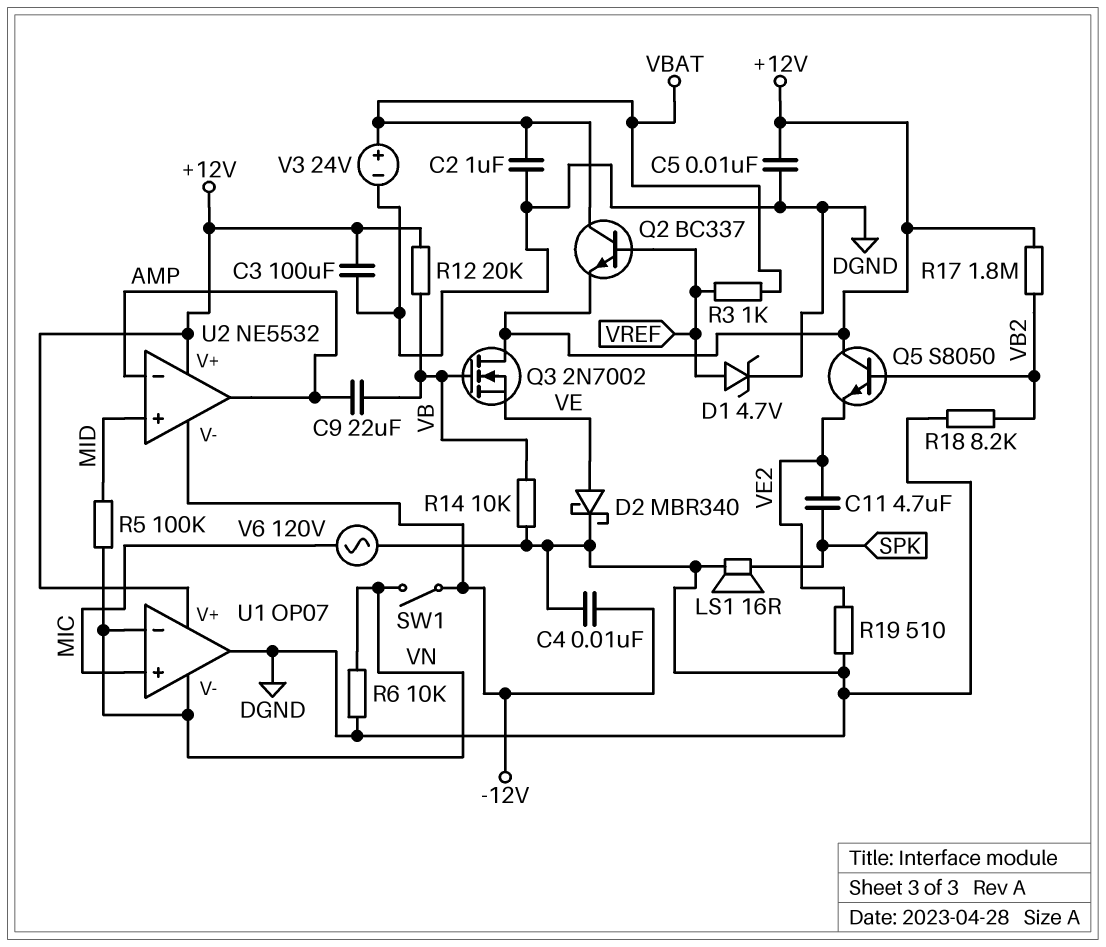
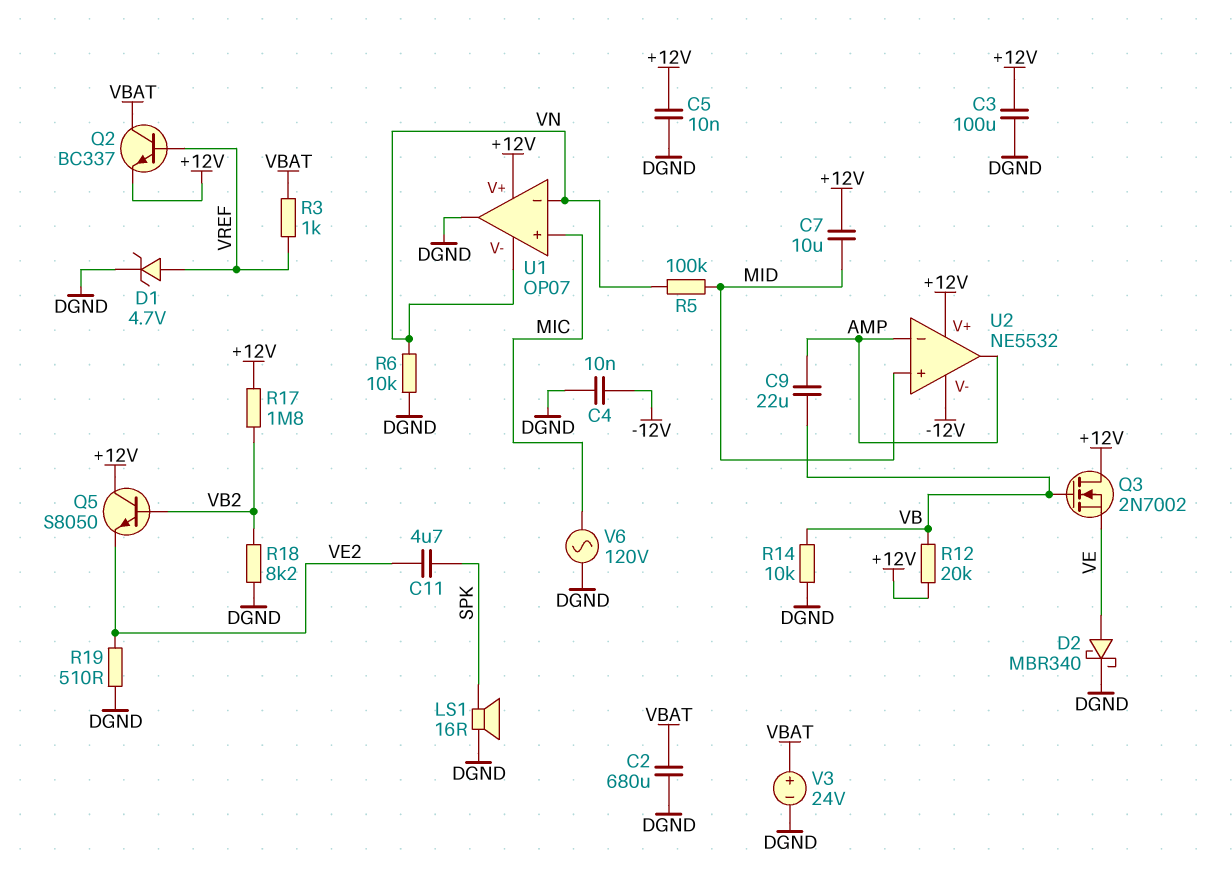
C2: 1uF (DGND, VBAT) -> 680uF (DGND, VBAT)
C7: none -> 10uF (+12V, MID)
SW1: switch (-12V, VN) -> none

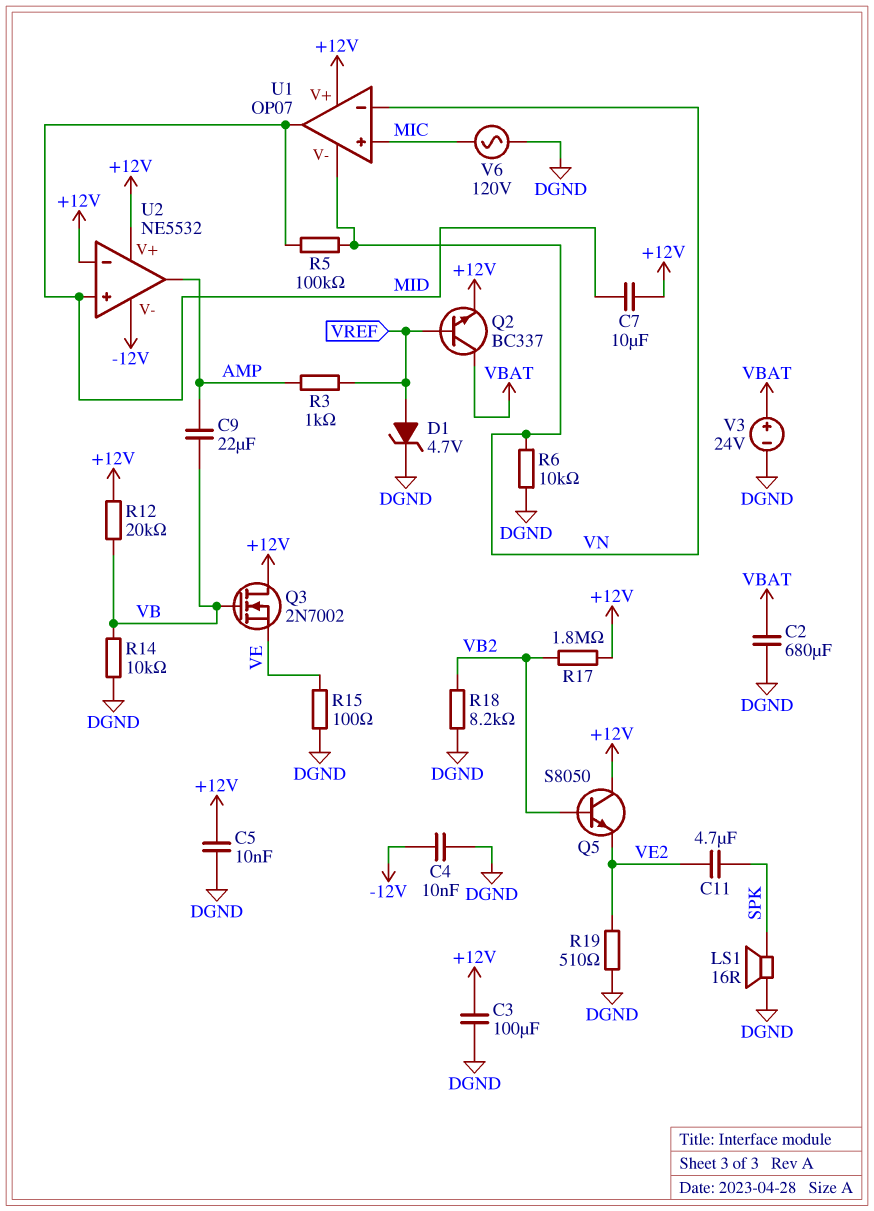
D2: schottky MBR340 (A VE, K DGND) -> none
R3: 1k (VBAT, VREF) -> 1k (AMP, VREF)
R15: none -> 100 (DGND, VE)
U1 pin out: DGND -> MID
U2 pin in-: AMP -> +12V

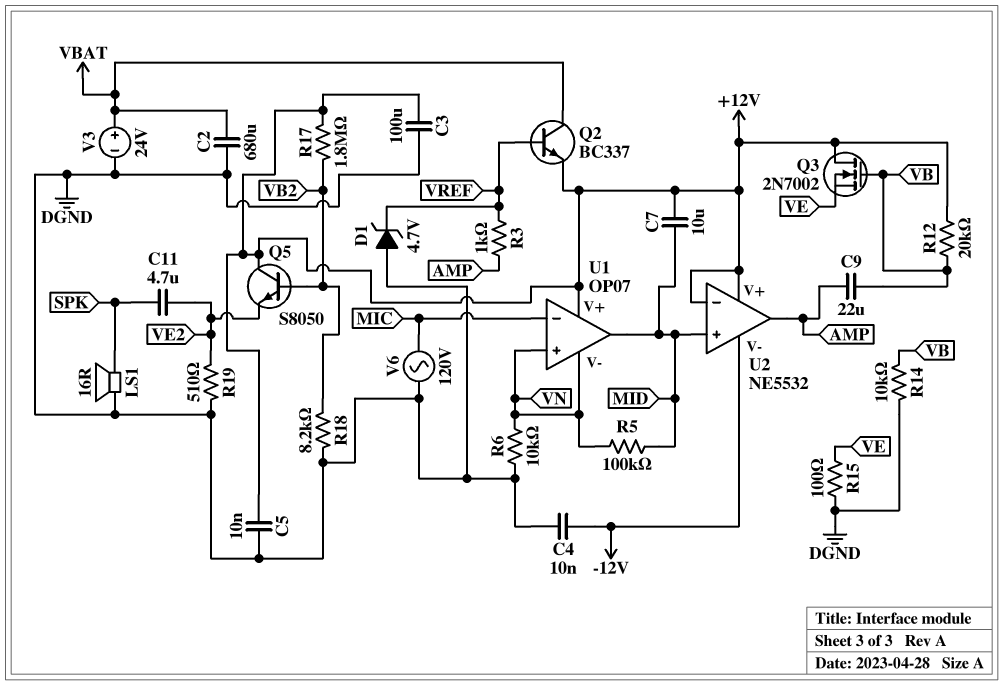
D1: zener 4.7V (A VREF, K DGND) -> zener 4.7V (A DGND, K VREF)
U1 pin in+: MIC -> VN
U1 pin in-: VN -> MIC

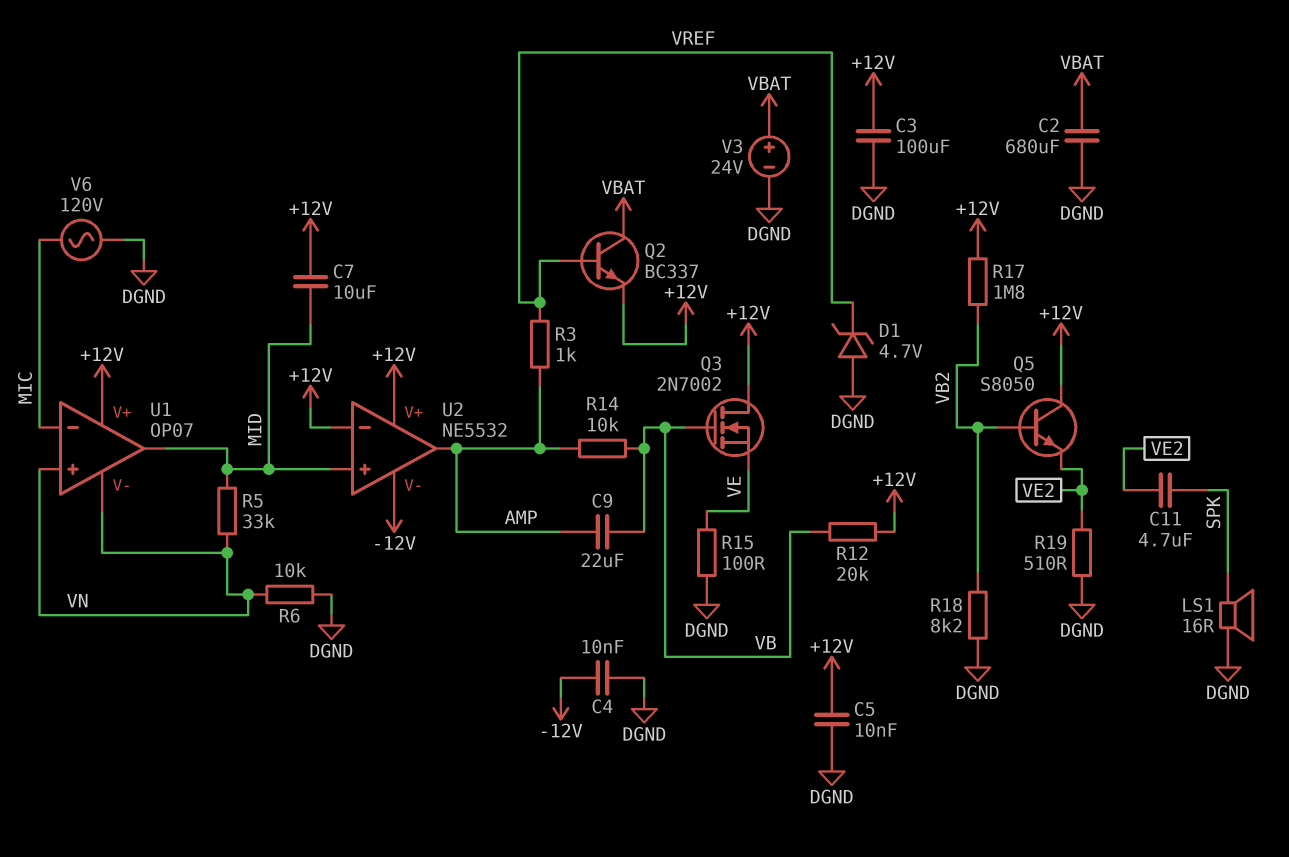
R5: 100k (MID, VN) -> 33k (MID, VN)
R14: 10k (DGND, VB) -> 10k (AMP, VB)

